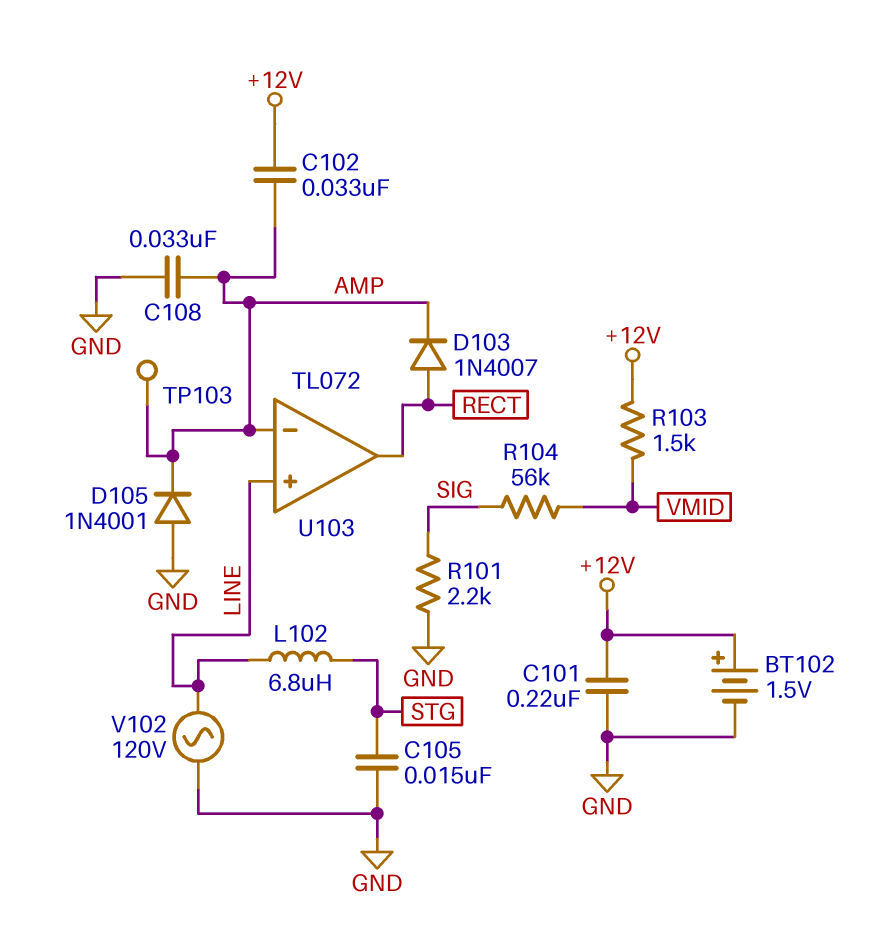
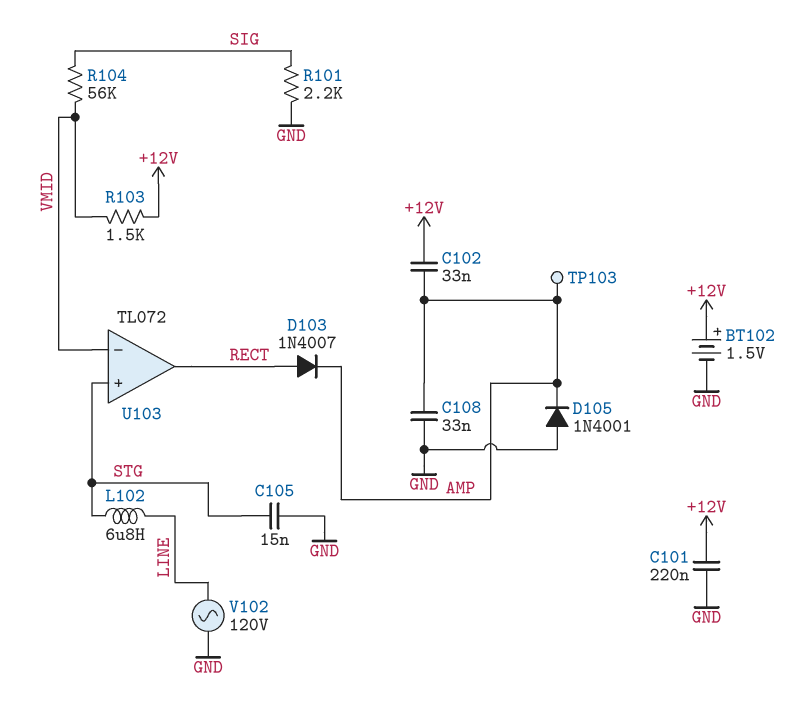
U103 pin in+: LINE -> STG
U103 pin in-: AMP -> VMID

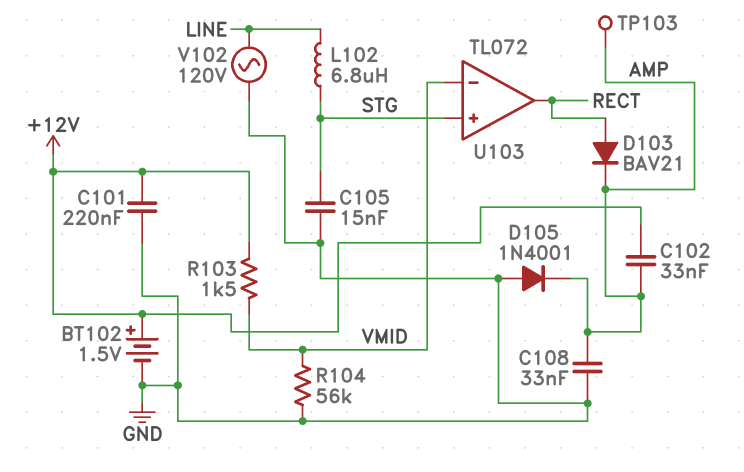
D103: diode 1N4007 (A RECT, K AMP) -> diode BAV21 (A RECT, K AMP)
R101: 2.2k (GND, SIG) -> none
R104: 56k (SIG, VMID) -> 56k (GND, VMID)

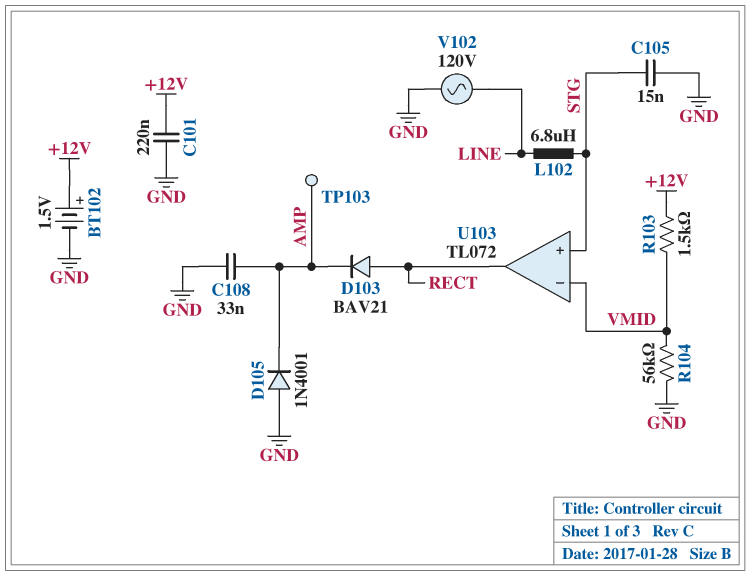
C102: 33nF (+12V, AMP) -> none

